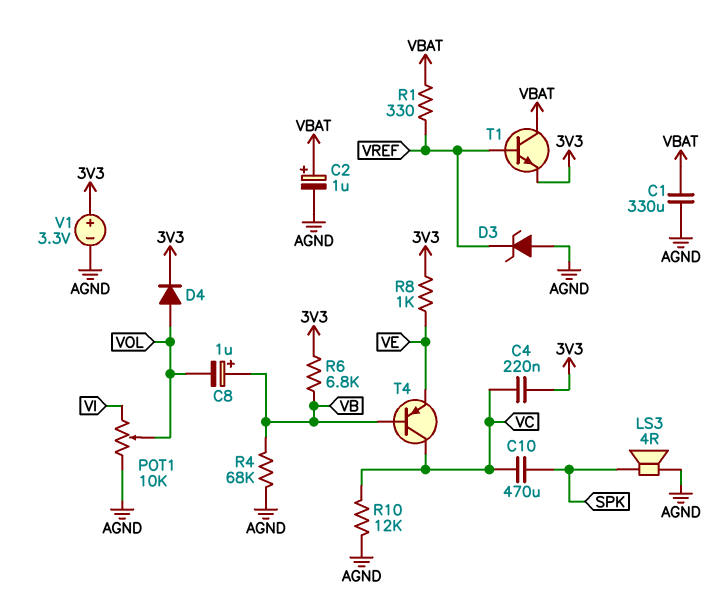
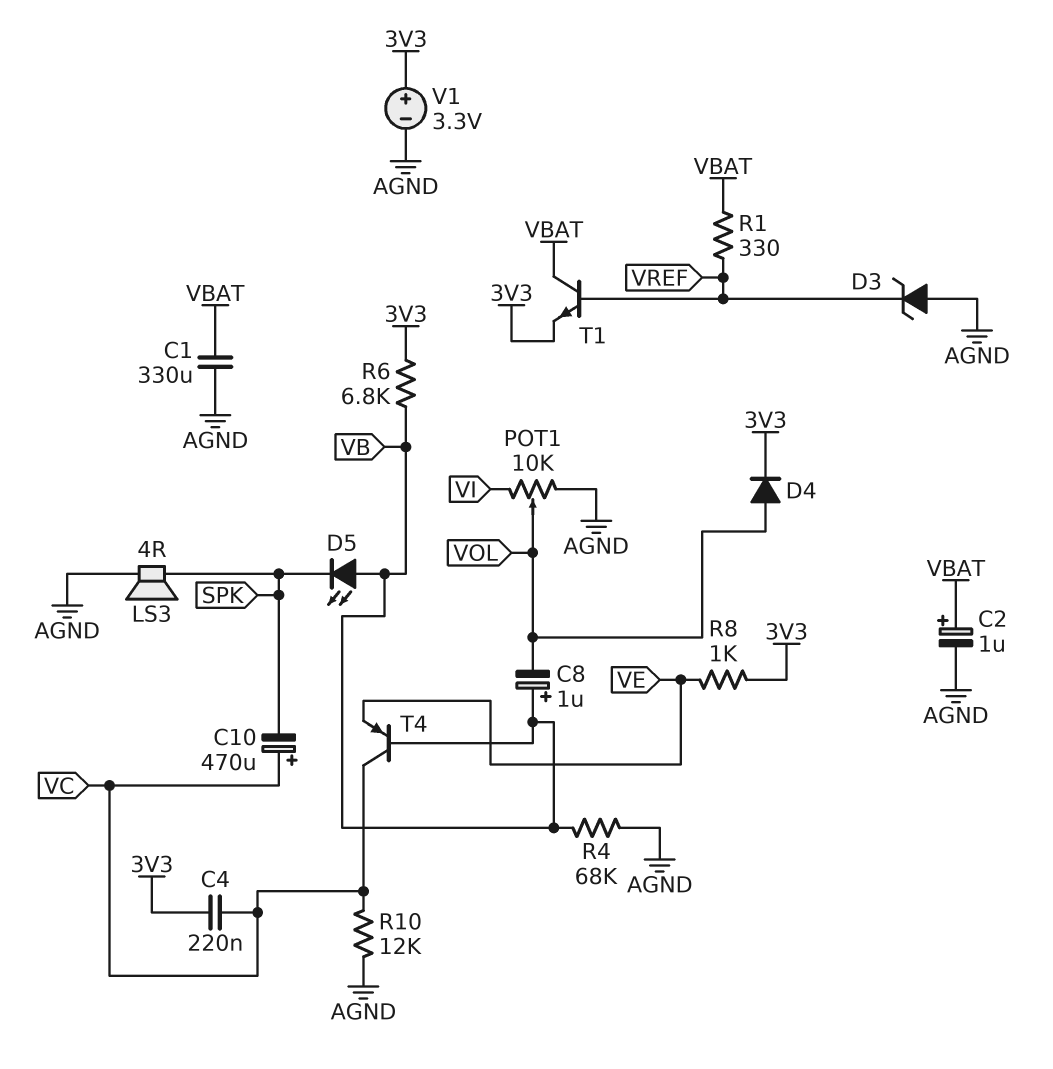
C10: 470uF (SPK, VC) -> 470uF (plus VC, minus SPK)
D5: none -> LED (A VB, K SPK)

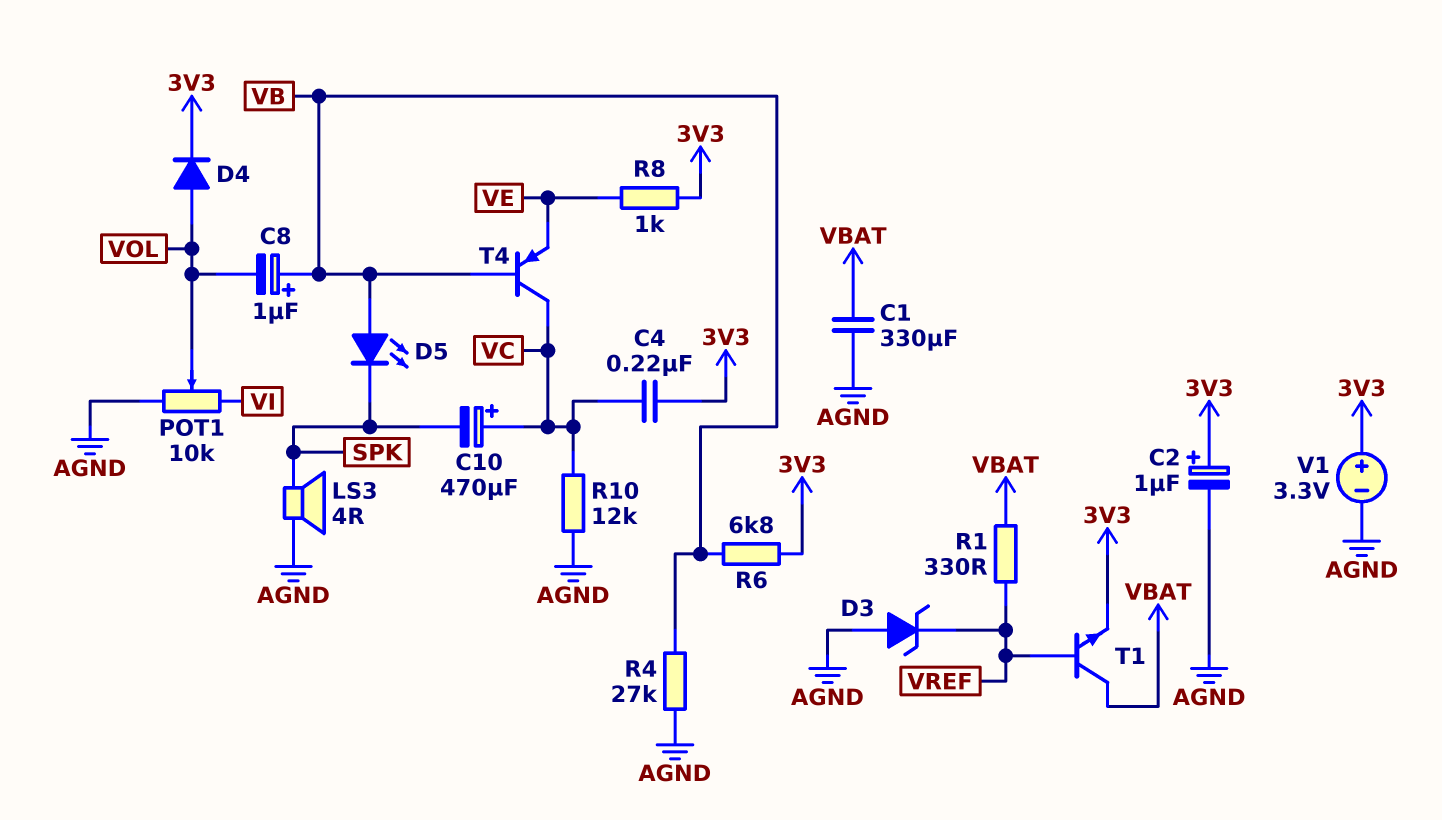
C2: 1uF (plus VBAT, minus AGND) -> 1uF (plus 3V3, minus AGND)
R4: 68k (AGND, VB) -> 27k (AGND, VB)

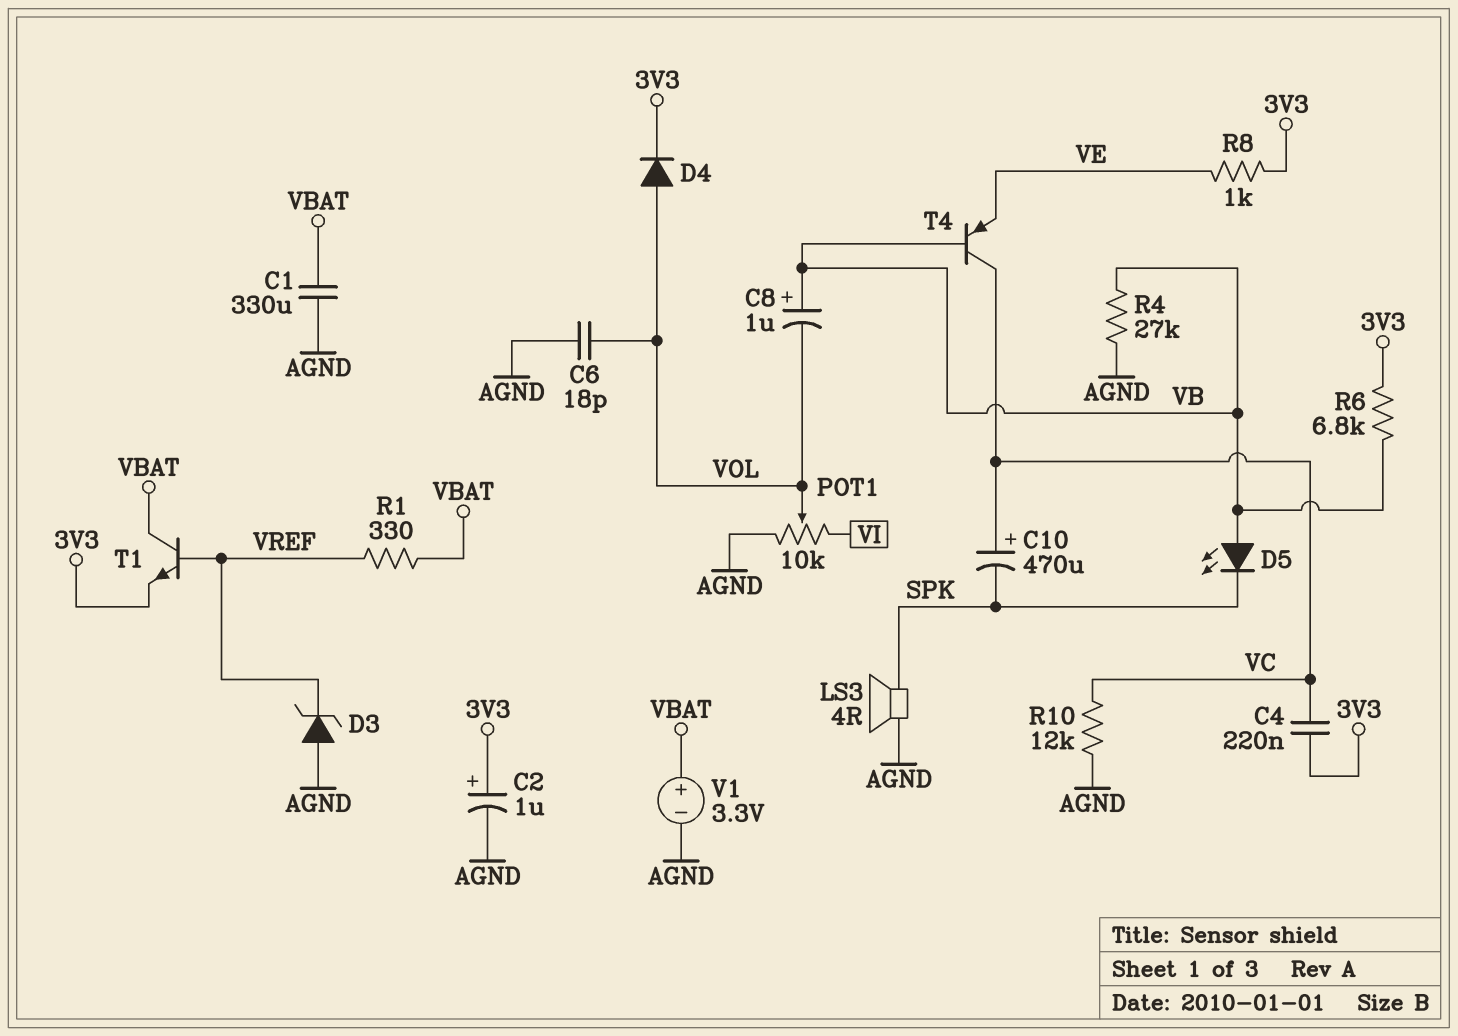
C6: none -> 18pF (AGND, VOL)
V1: 3.3V (plus 3V3, minus AGND) -> 3.3V (plus VBAT, minus AGND)

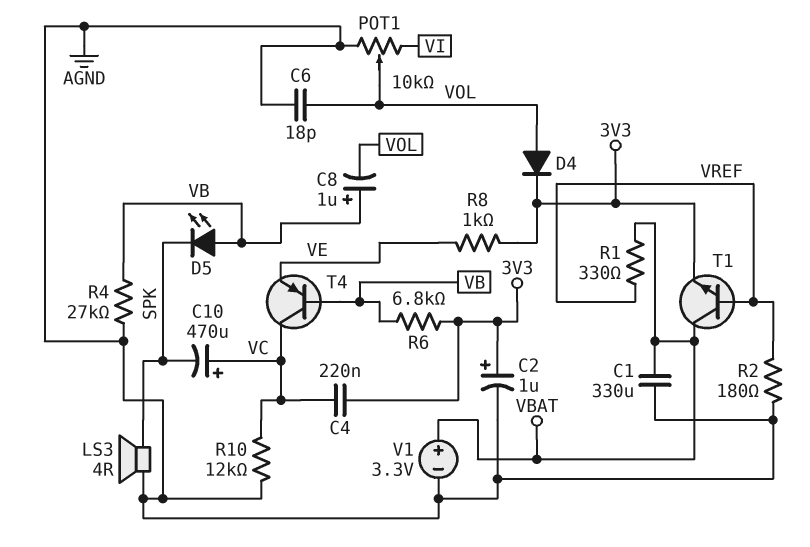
D3: zener (A AGND, K VREF) -> none
R2: none -> 180 (AGND, VREF)

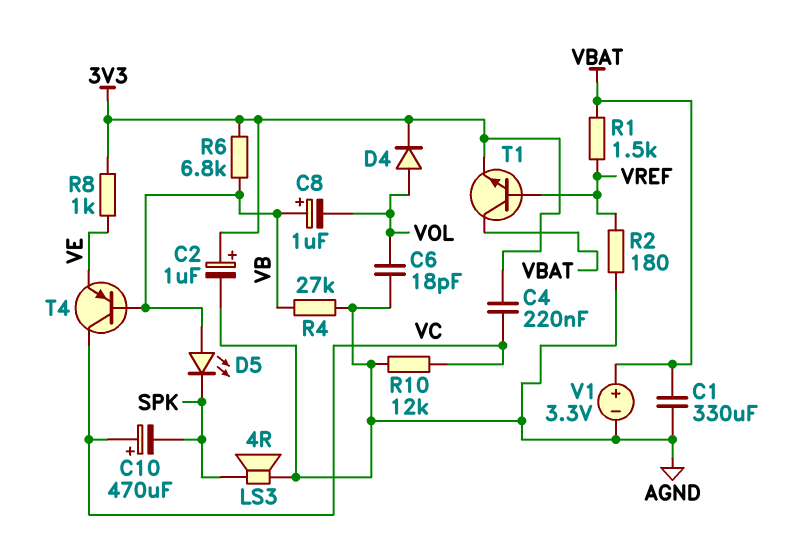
POT1: 10k (AGND, VI, wiper VOL) -> none
R1: 330 (VBAT, VREF) -> 1.5k (VBAT, VREF)

